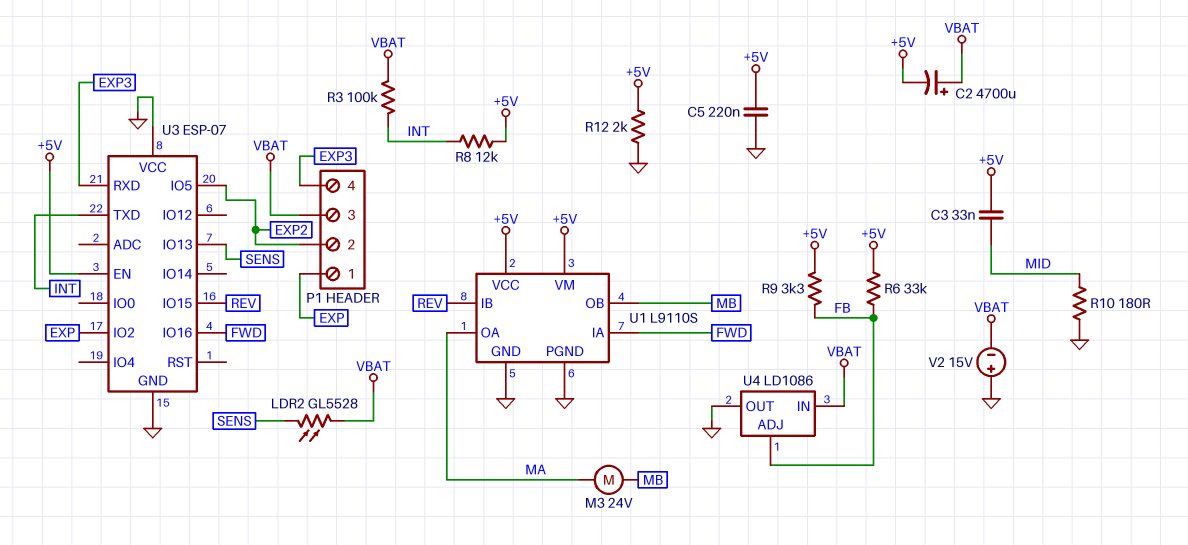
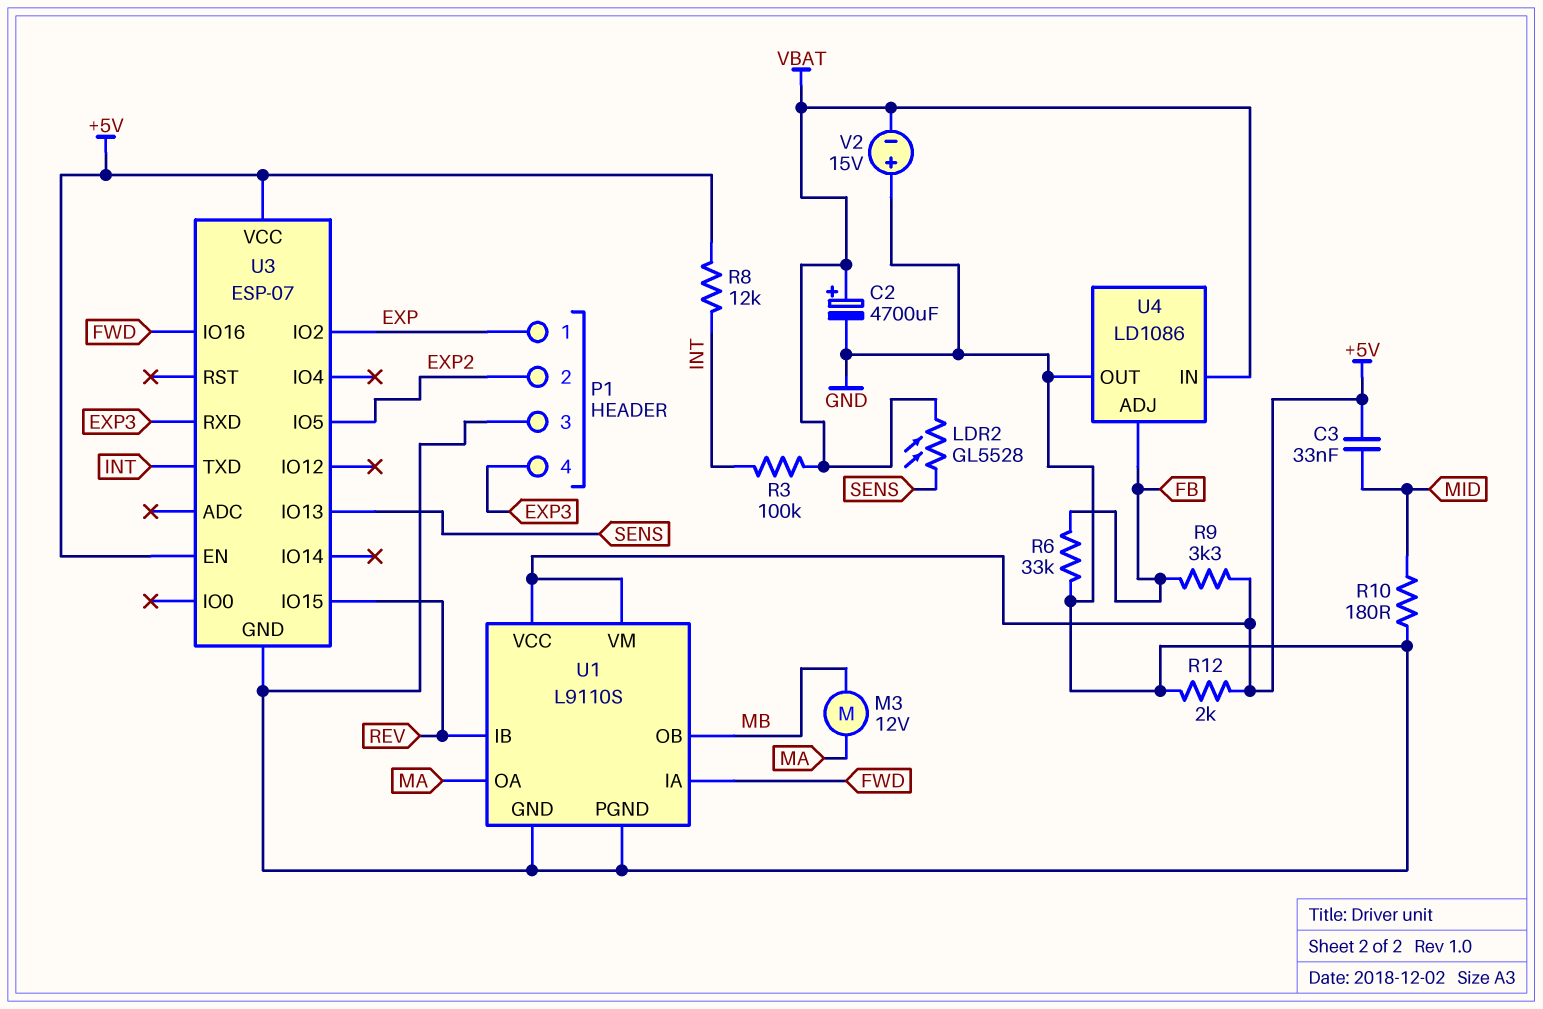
C2: 4700uF (plus VBAT, minus +5V) -> 4700uF (plus VBAT, minus GND)
C5: 220nF (+5V, GND) -> none
M3: motor 24V (MA, MB) -> motor 12V (MA, MB)
P1 pin 3: VBAT -> GND
R6: 33k (+5V, FB) -> 33k (FB, GND)
U3 pin VCC: GND -> +5V

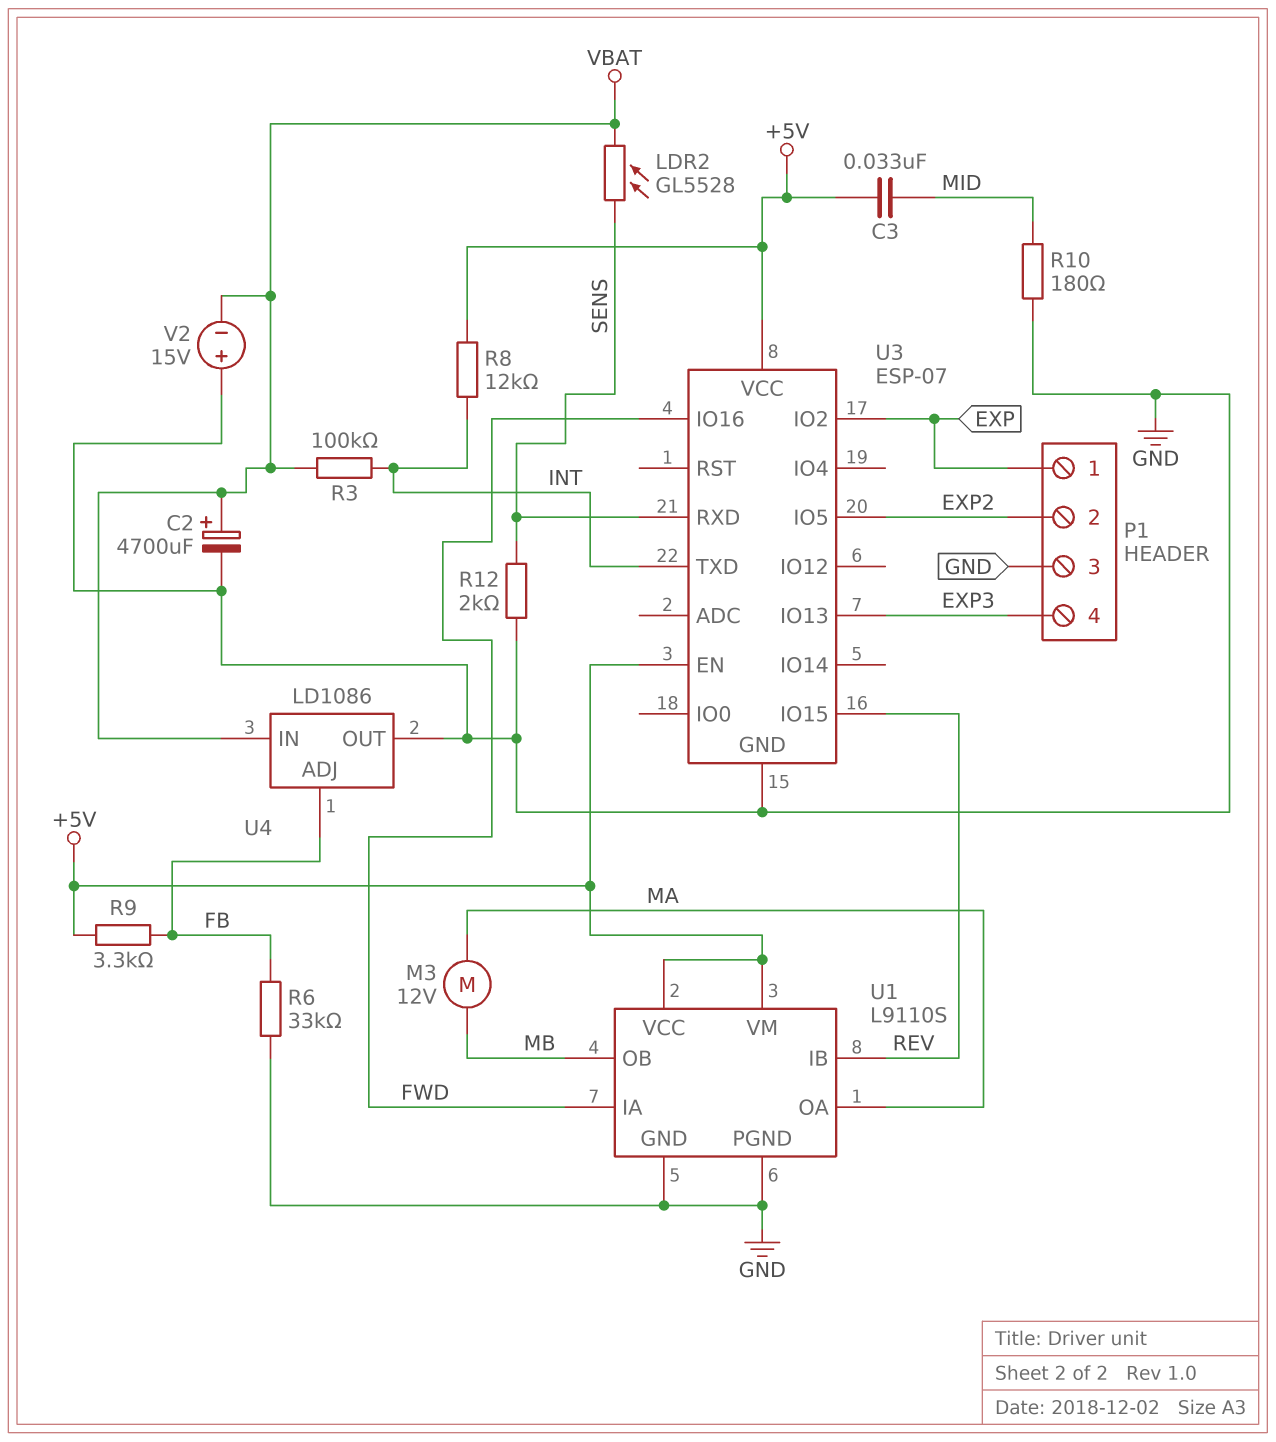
R12: 2k (+5V, GND) -> 2k (GND, SENS)
U3 pin IO13: SENS -> EXP3
U3 pin RXD: EXP3 -> SENS

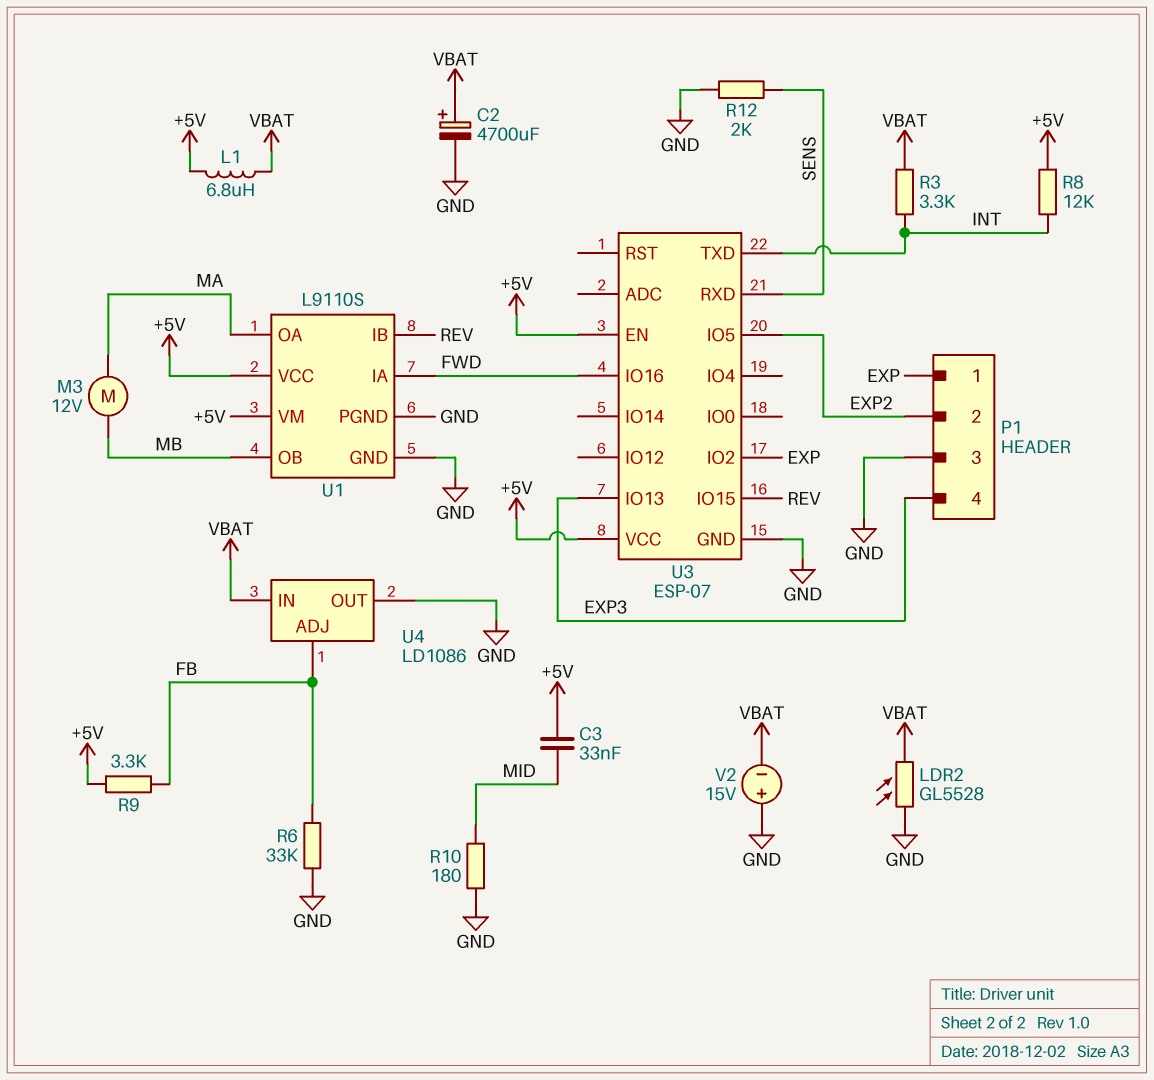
L1: none -> 6.8uH (+5V, VBAT)
LDR2: GL5528 (SENS, VBAT) -> GL5528 (GND, VBAT)
R3: 100k (INT, VBAT) -> 3.3k (INT, VBAT)

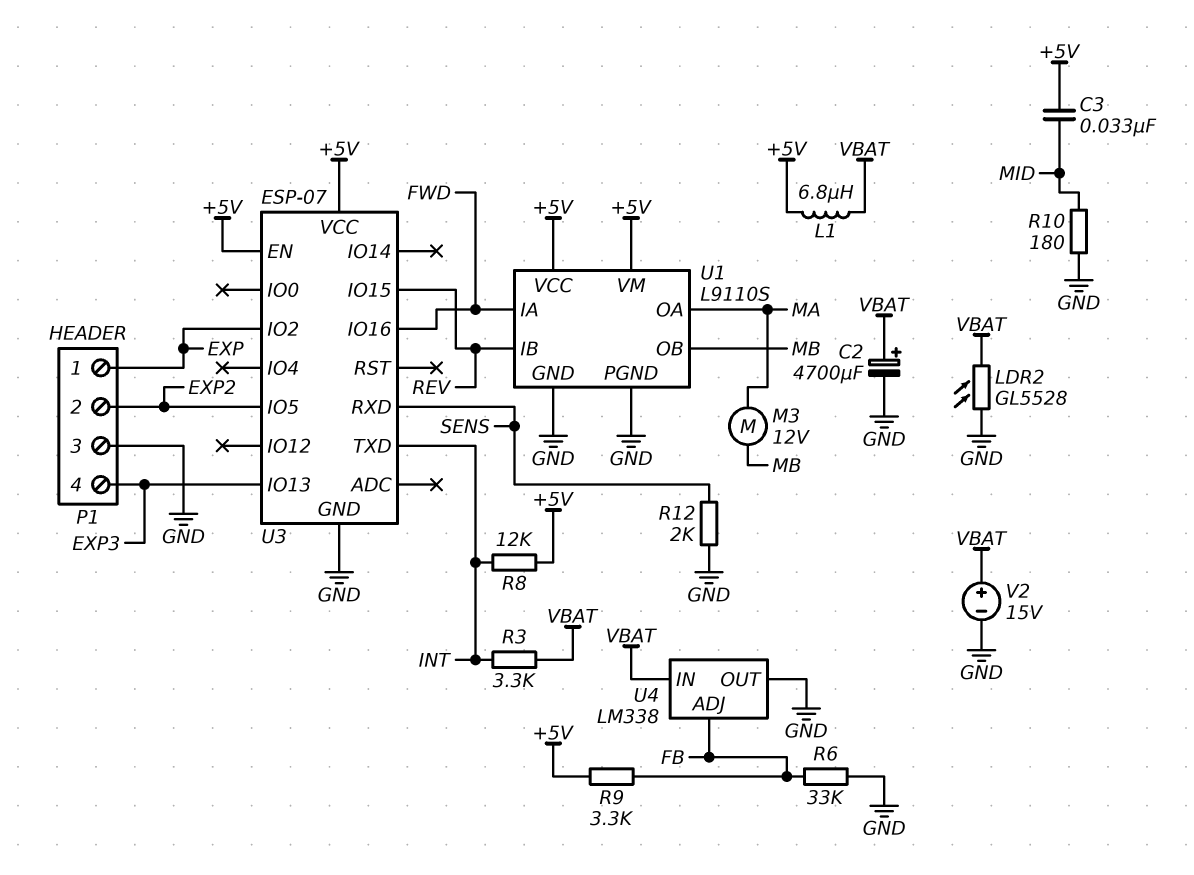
U4: LD1086 -> LM338
V2: 15V (plus GND, minus VBAT) -> 15V (plus VBAT, minus GND)

